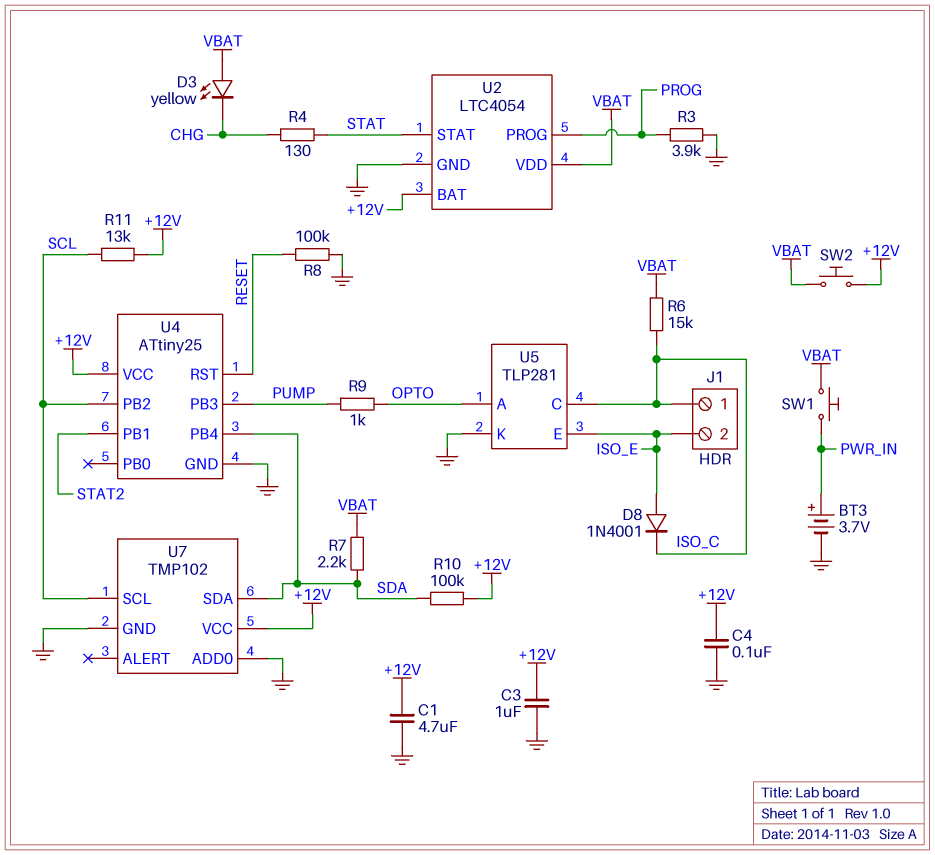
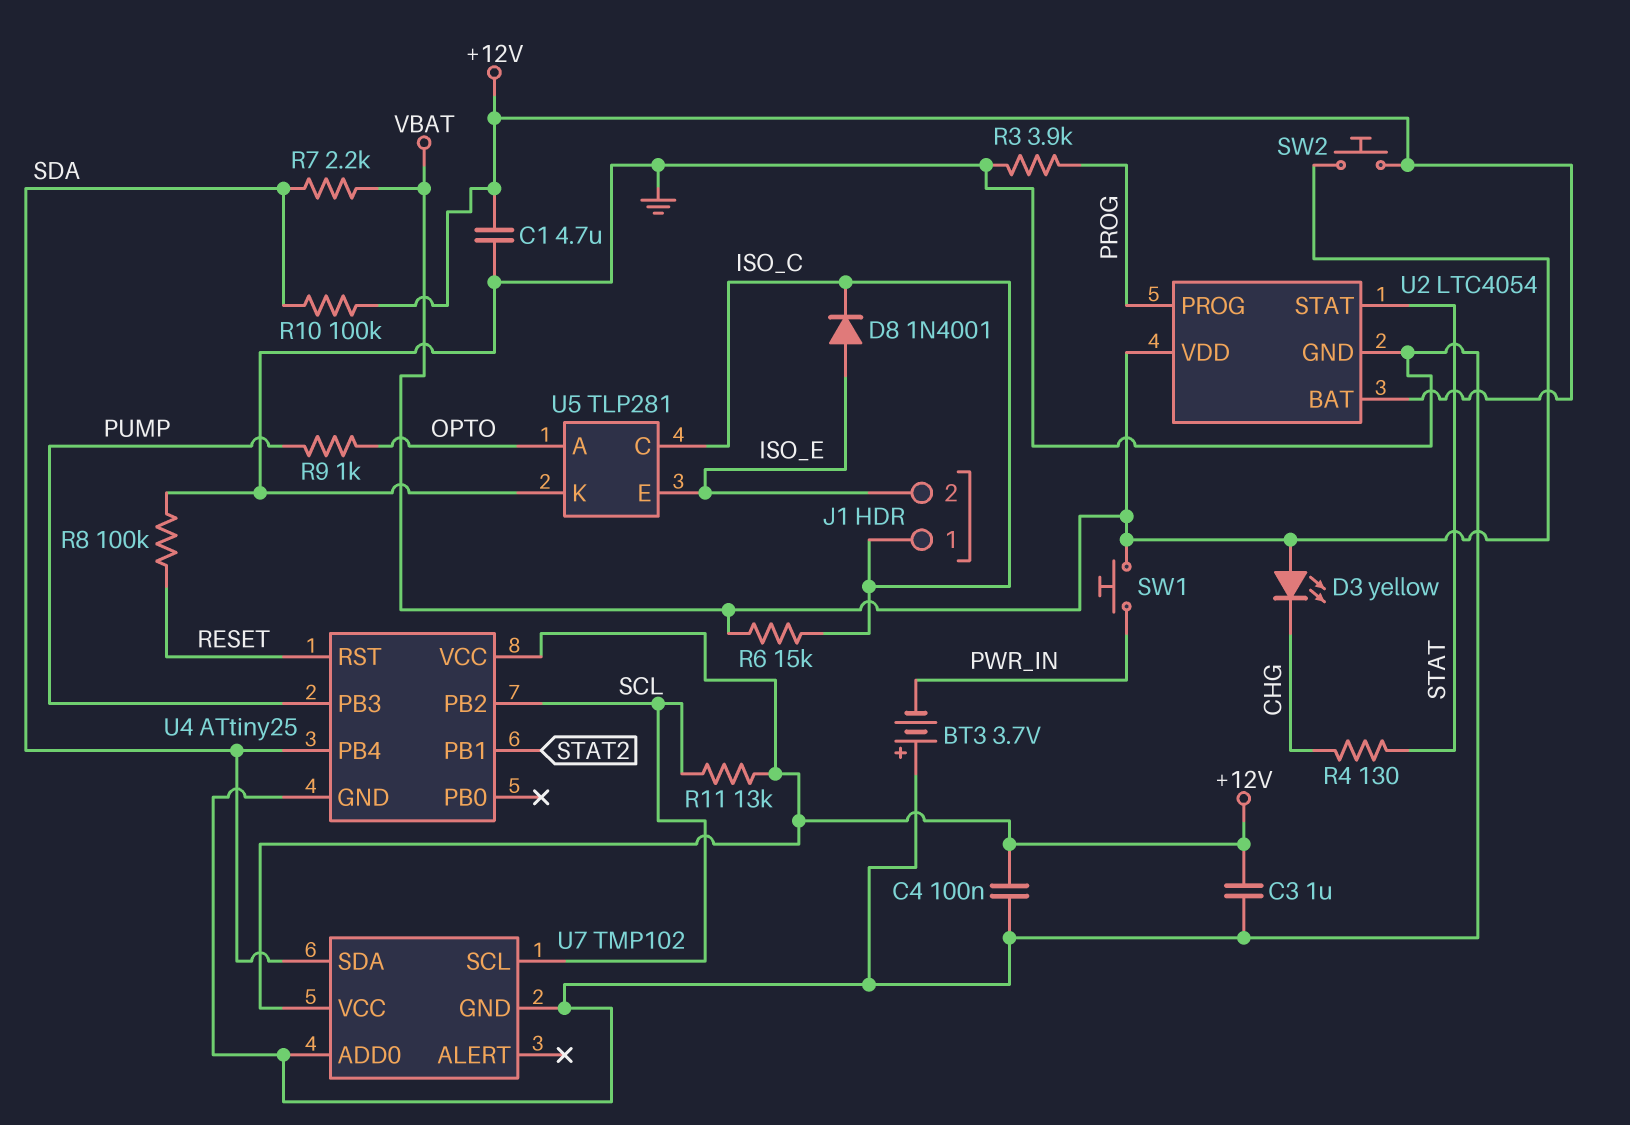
BT3: 3.7V (plus PWR_IN, minus GND) -> 3.7V (plus GND, minus PWR_IN)

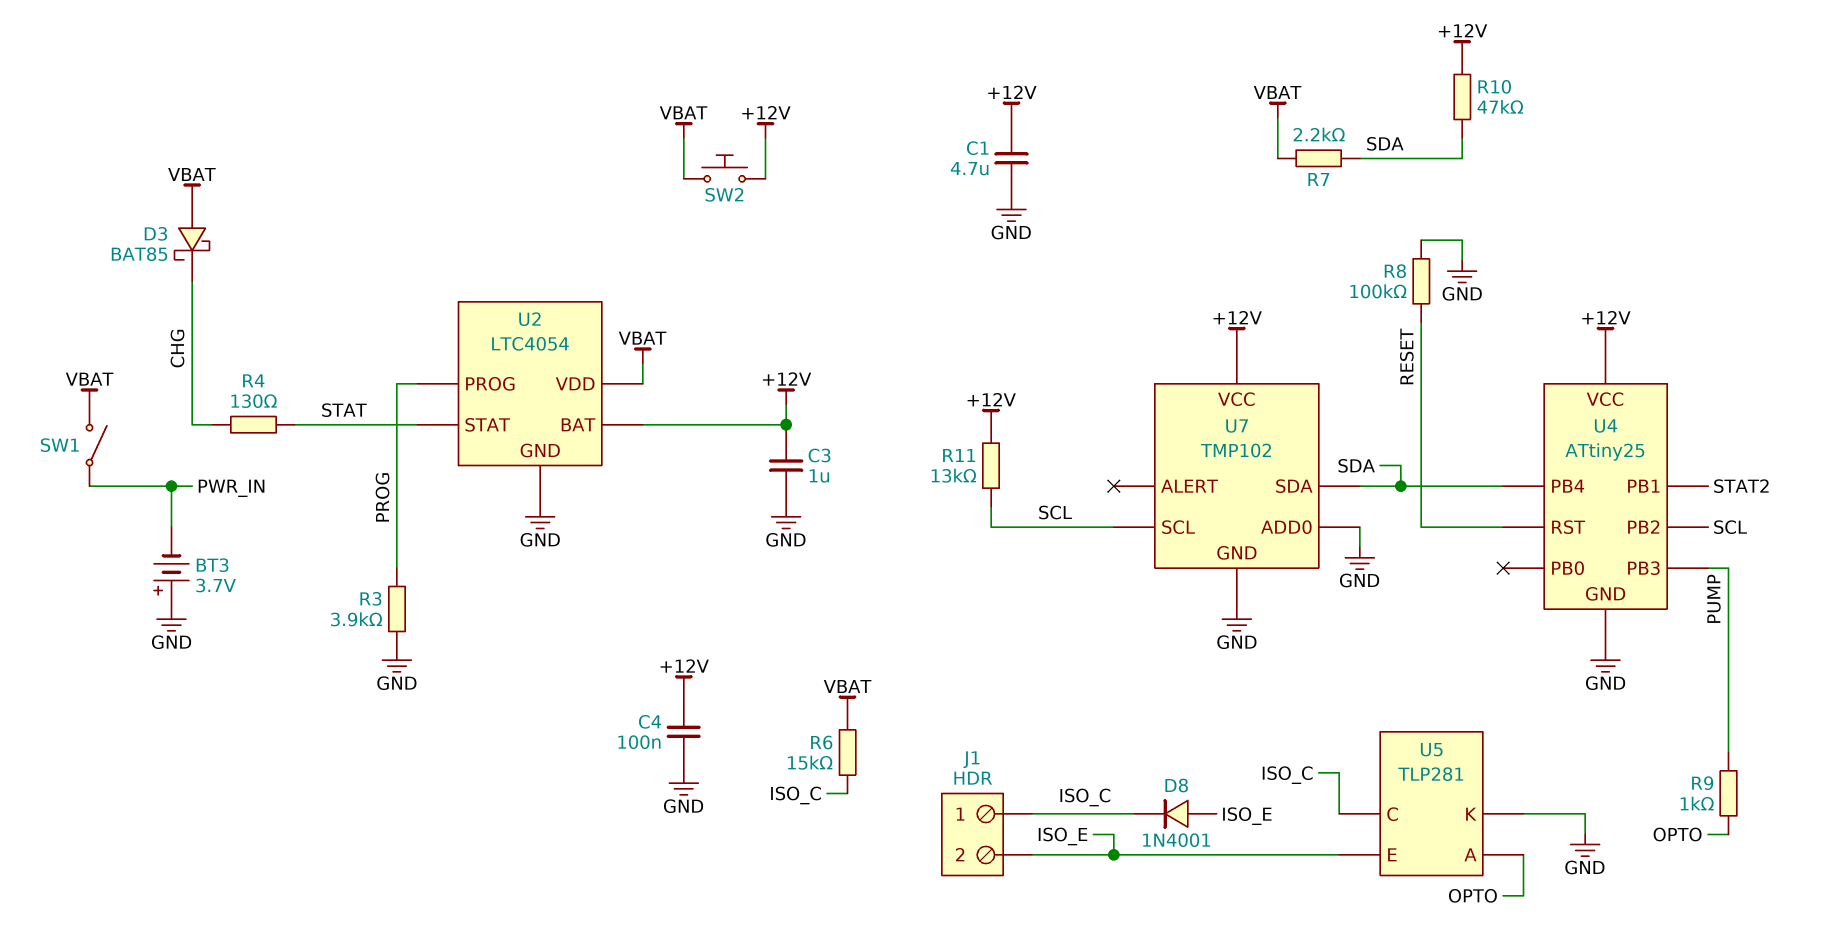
D3: LED yellow (A VBAT, K CHG) -> schottky BAT85 (A VBAT, K CHG)
R10: 100k (+12V, SDA) -> 47k (+12V, SDA)
SW1: button (PWR_IN, VBAT) -> switch (PWR_IN, VBAT)

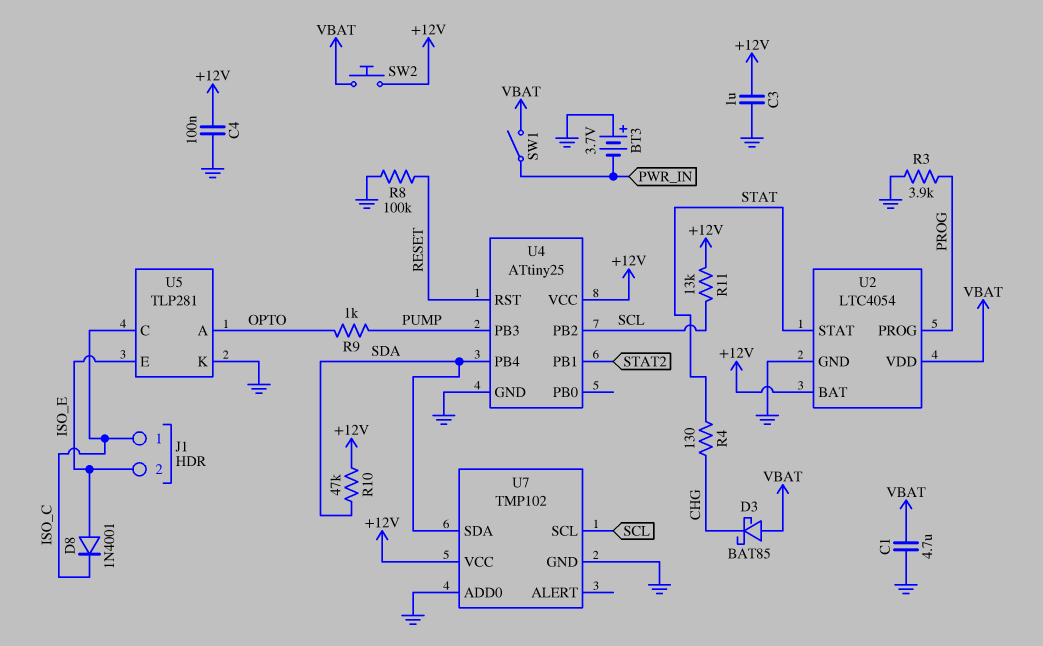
C1: 4.7uF (+12V, GND) -> 4.7uF (GND, VBAT)
R6: 15k (ISO_C, VBAT) -> none
R7: 2.2k (SDA, VBAT) -> none

